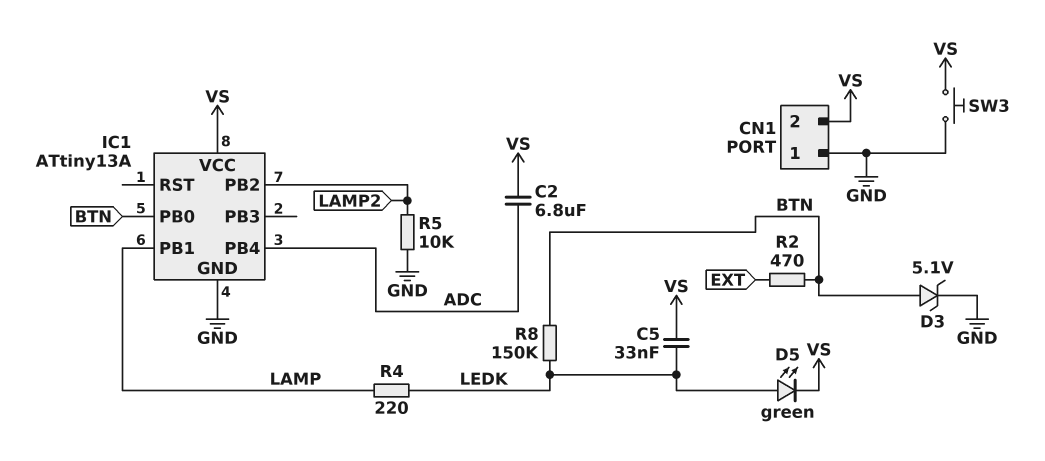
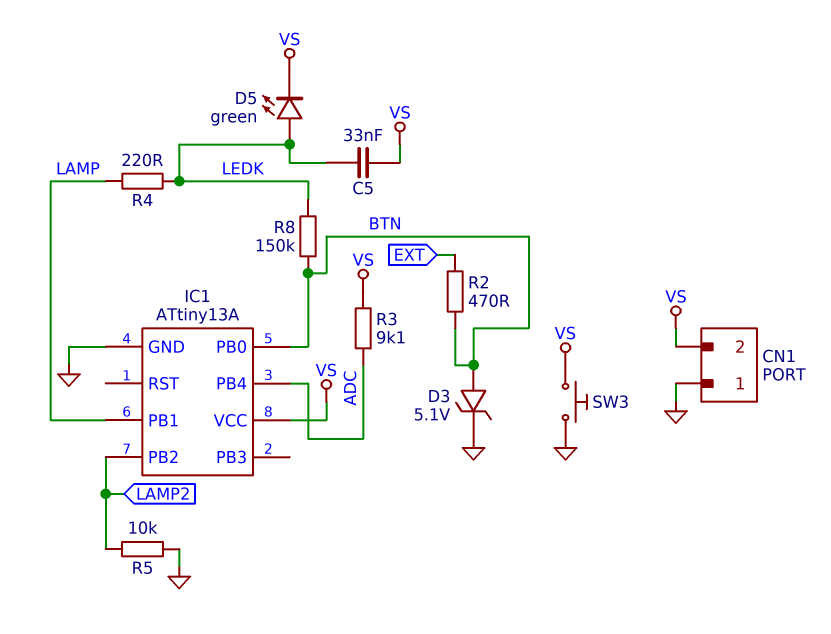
C2: 6.8uF (ADC, VS) -> none
R3: none -> 9.1k (ADC, VS)

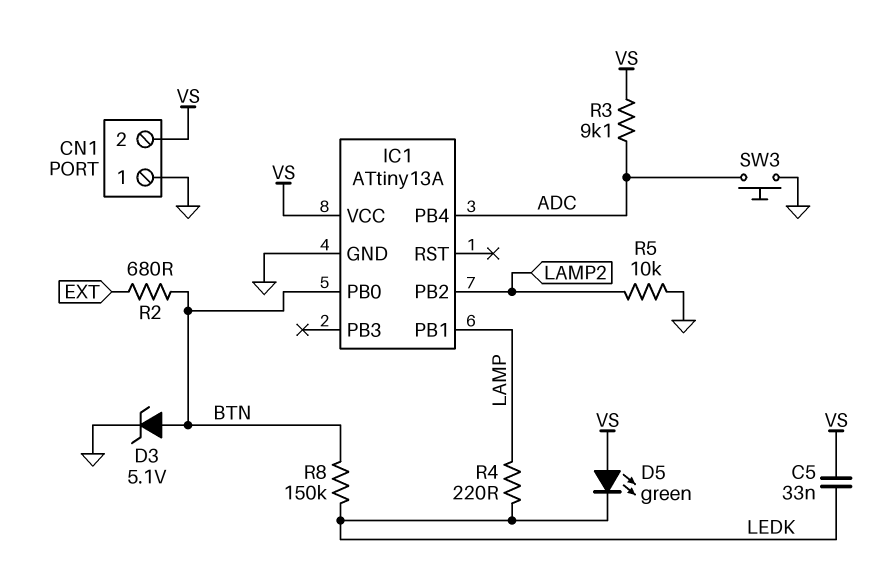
D5: LED green (A LEDK, K VS) -> LED green (A VS, K LEDK)
R2: 470 (BTN, EXT) -> 680 (BTN, EXT)
SW3: button (GND, VS) -> button (ADC, GND)

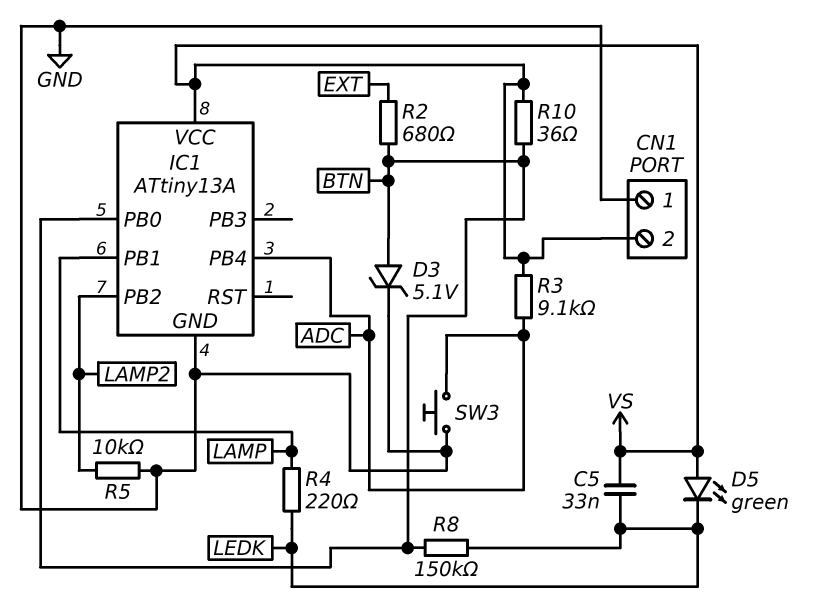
R10: none -> 36 (BTN, VS)

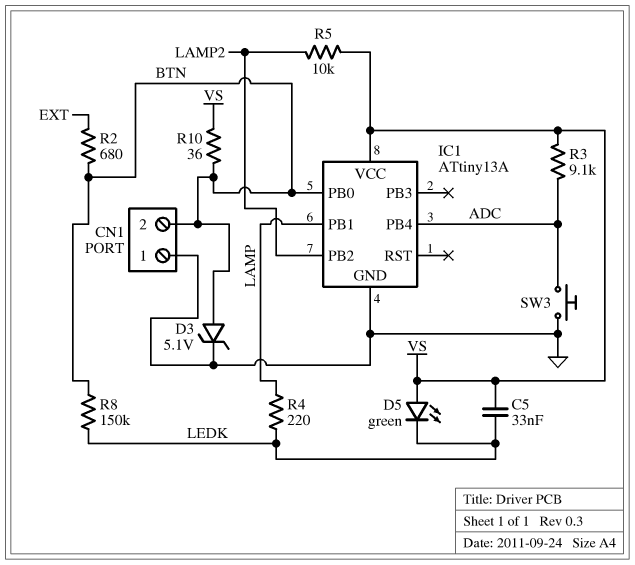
CN1 pin 2: VS -> BTN
R5: 10k (GND, LAMP2) -> 10k (LAMP2, VS)

